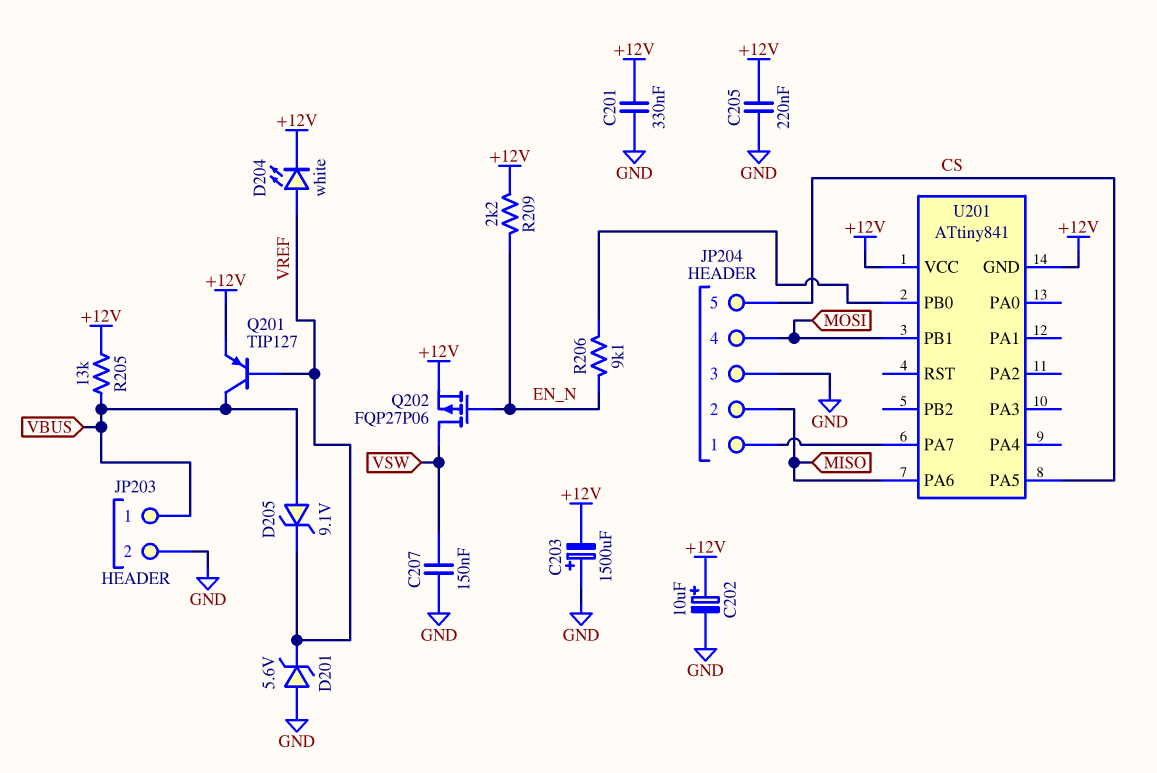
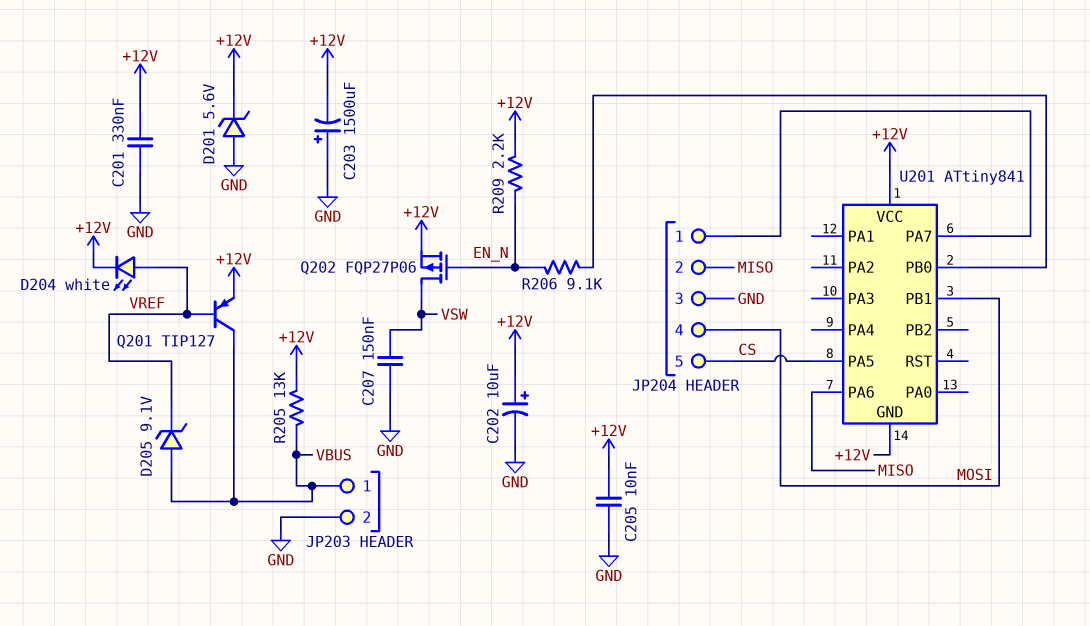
C205: 220nF (+12V, GND) -> 10nF (+12V, GND)
D201: zener 5.6V (A GND, K VREF) -> zener 5.6V (A GND, K +12V)

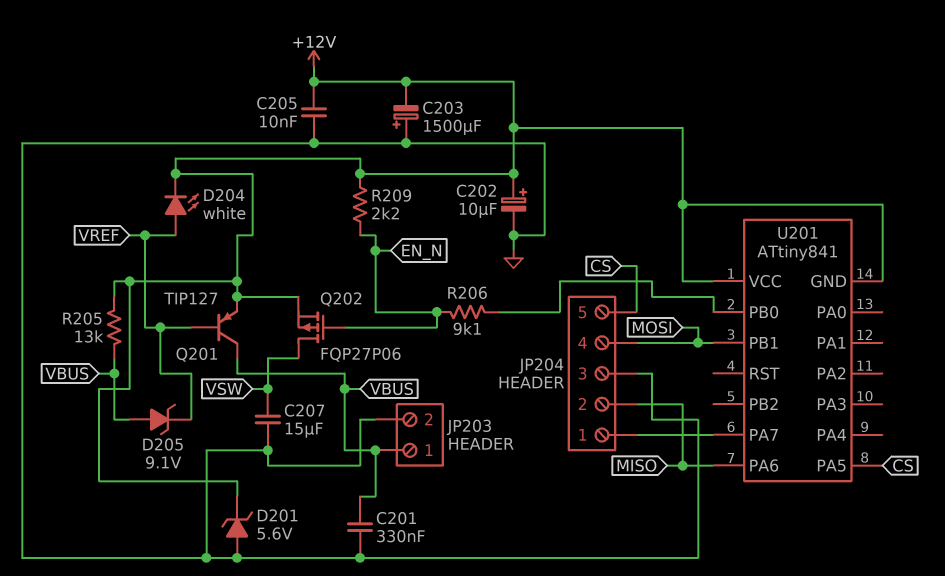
C201: 330nF (+12V, GND) -> 330nF (GND, VBUS)
C207: 150nF (GND, VSW) -> 15uF (GND, VSW)

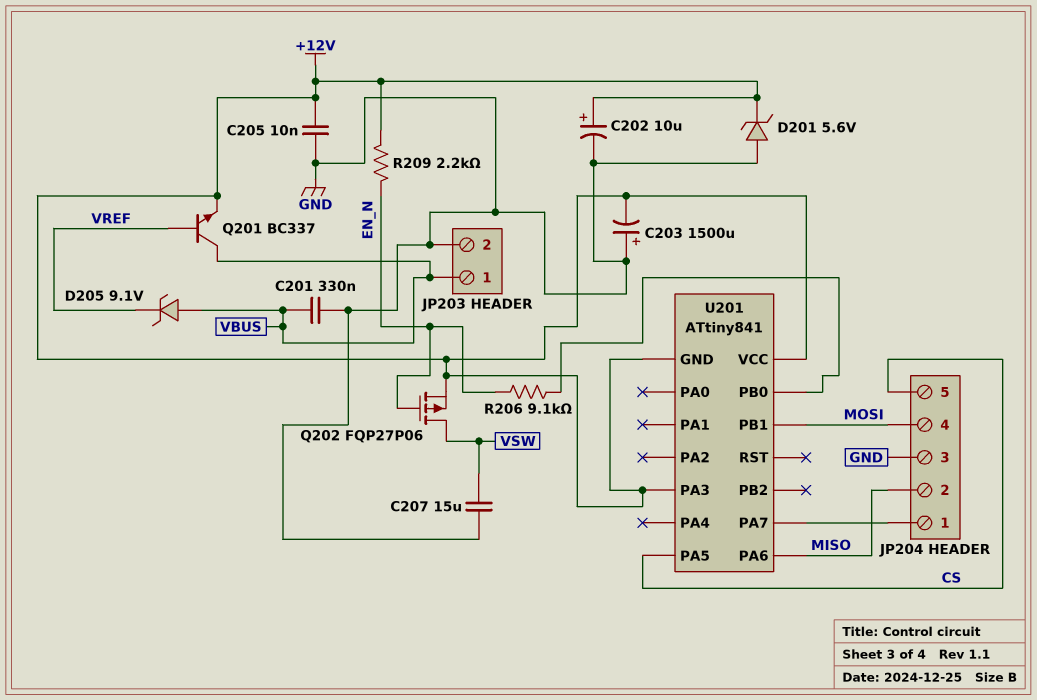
D204: LED white (A VREF, K +12V) -> none
Q201: PNP TIP127 (B VREF, C VBUS, E +12V) -> NPN BC337 (B VREF, C VBUS, E +12V)
R205: 13k (+12V, VBUS) -> none
U201 pin PA3: none -> +12V

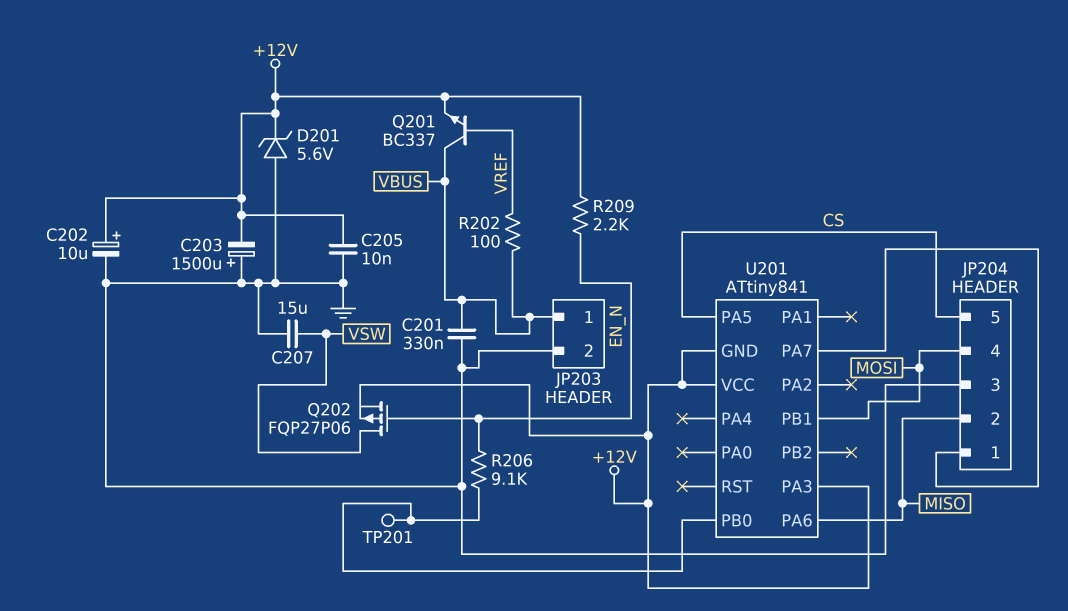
D205: zener 9.1V (A VBUS, K VREF) -> none
R202: none -> 100 (VBUS, VREF)
TP201: none -> test point (U201/PB0)

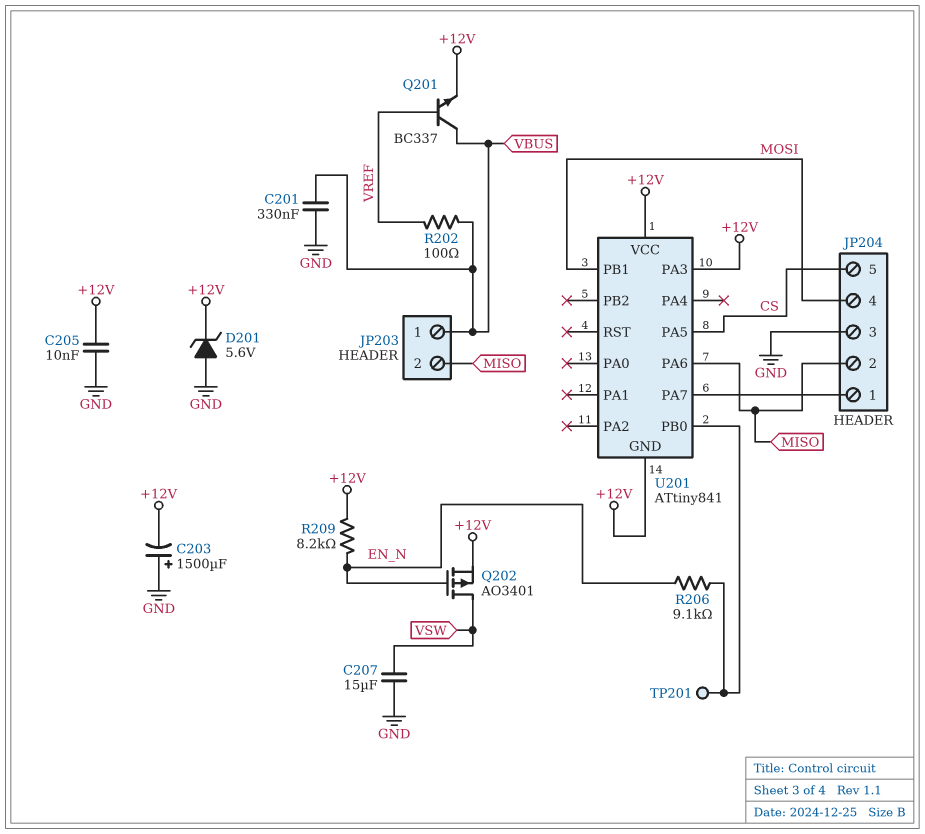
C202: 10uF (plus +12V, minus GND) -> none
JP203 pin 2: GND -> MISO
Q202: PMOS FQP27P06 (G EN_N, D VSW, S +12V) -> PMOS AO3401 (G EN_N, D VSW, S +12V)
R209: 2.2k (+12V, EN_N) -> 8.2k (+12V, EN_N)

